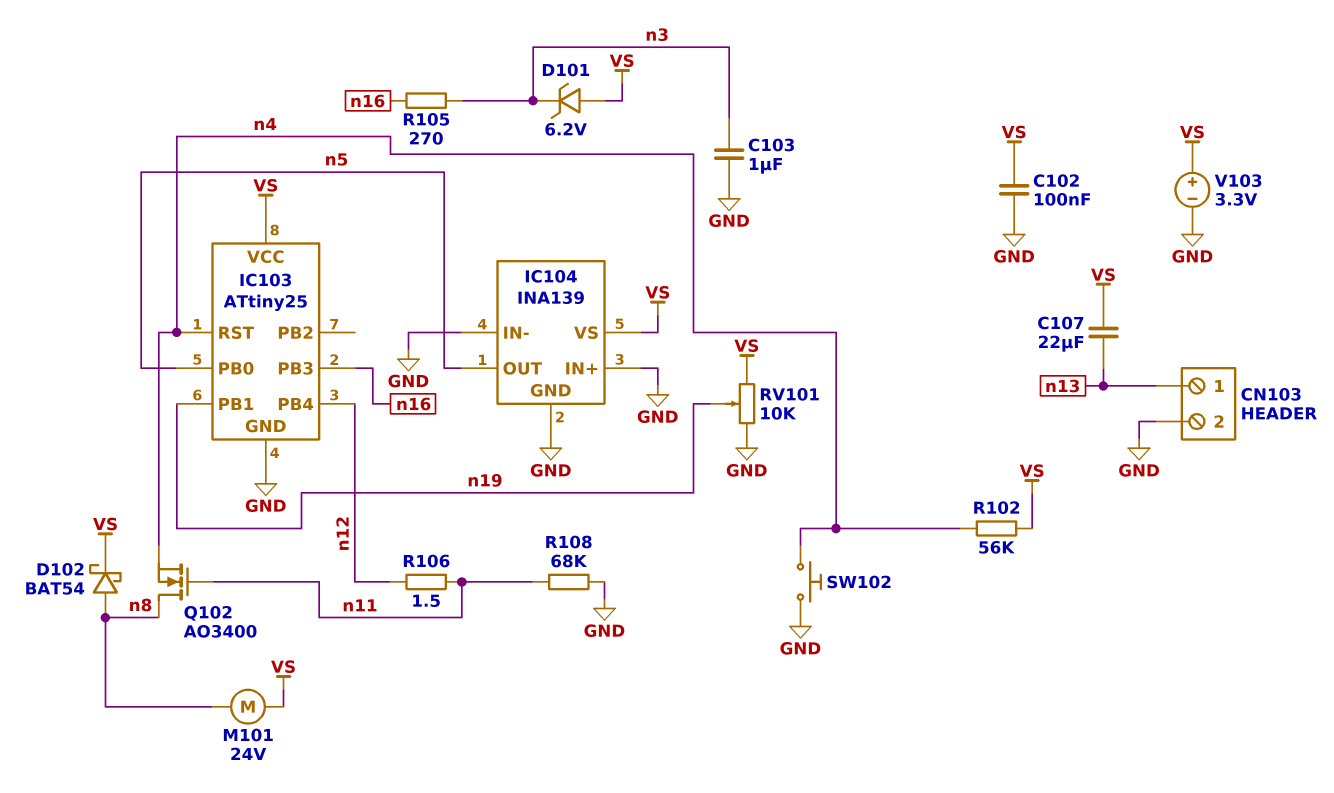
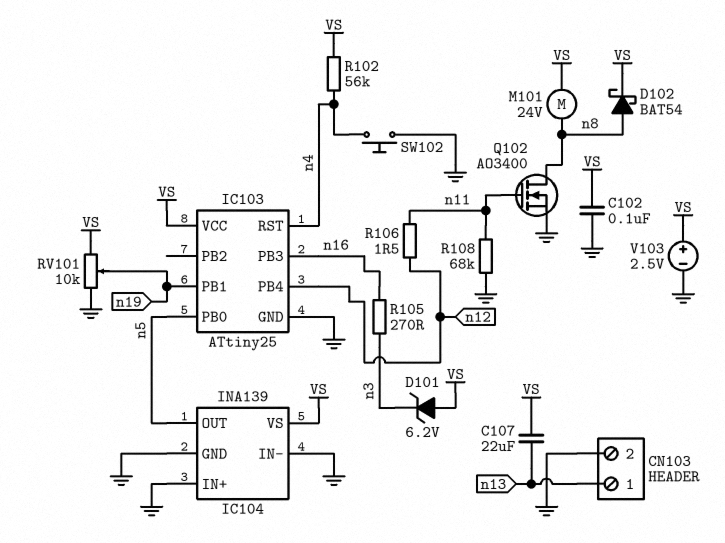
C103: 1uF (GND, n3) -> none
Q102: NMOS AO3400 (G n11, D n8, S n4) -> NMOS AO3400 (G n11, D n8, S GND)
V103: 3.3V (plus VS, minus GND) -> 2.5V (plus VS, minus GND)

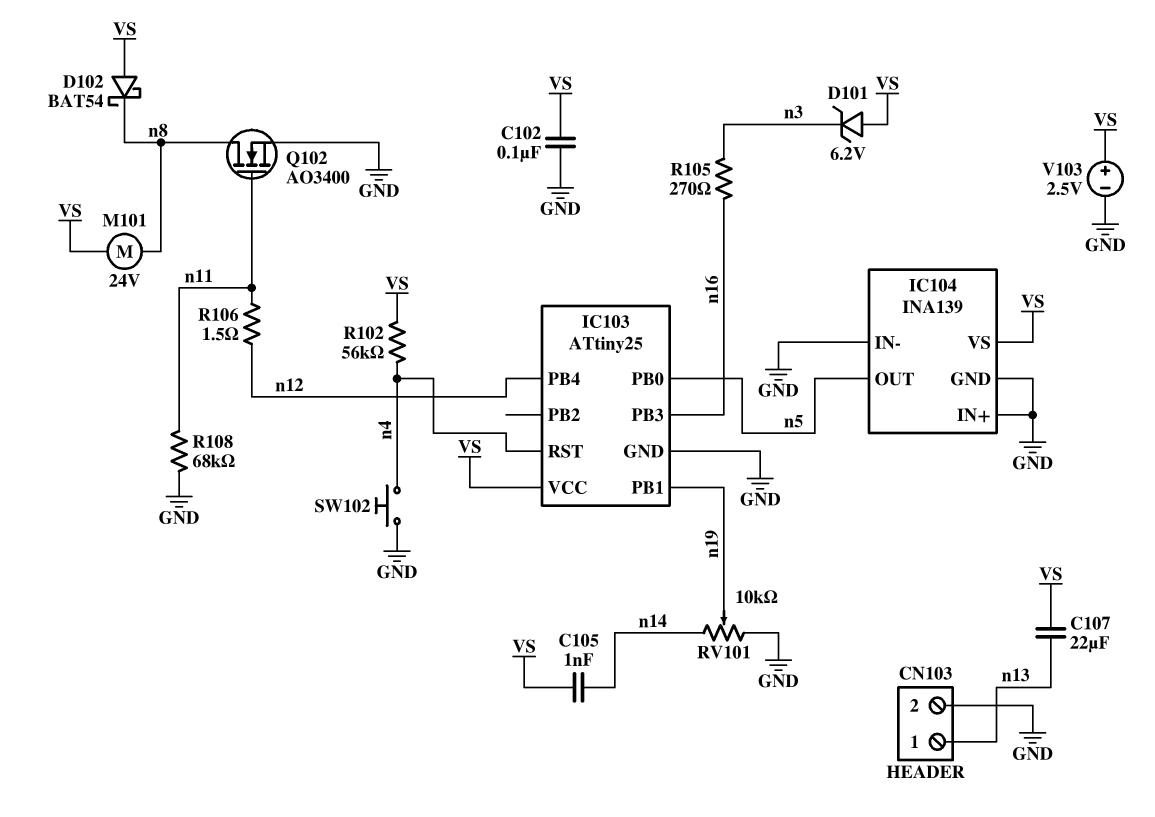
C105: none -> 1nF (VS, n14)
D102: schottky BAT54 (A n8, K VS) -> schottky BAT54 (A VS, K n8)
RV101: 10k (GND, VS, wiper n19) -> 10k (GND, n14, wiper n19)

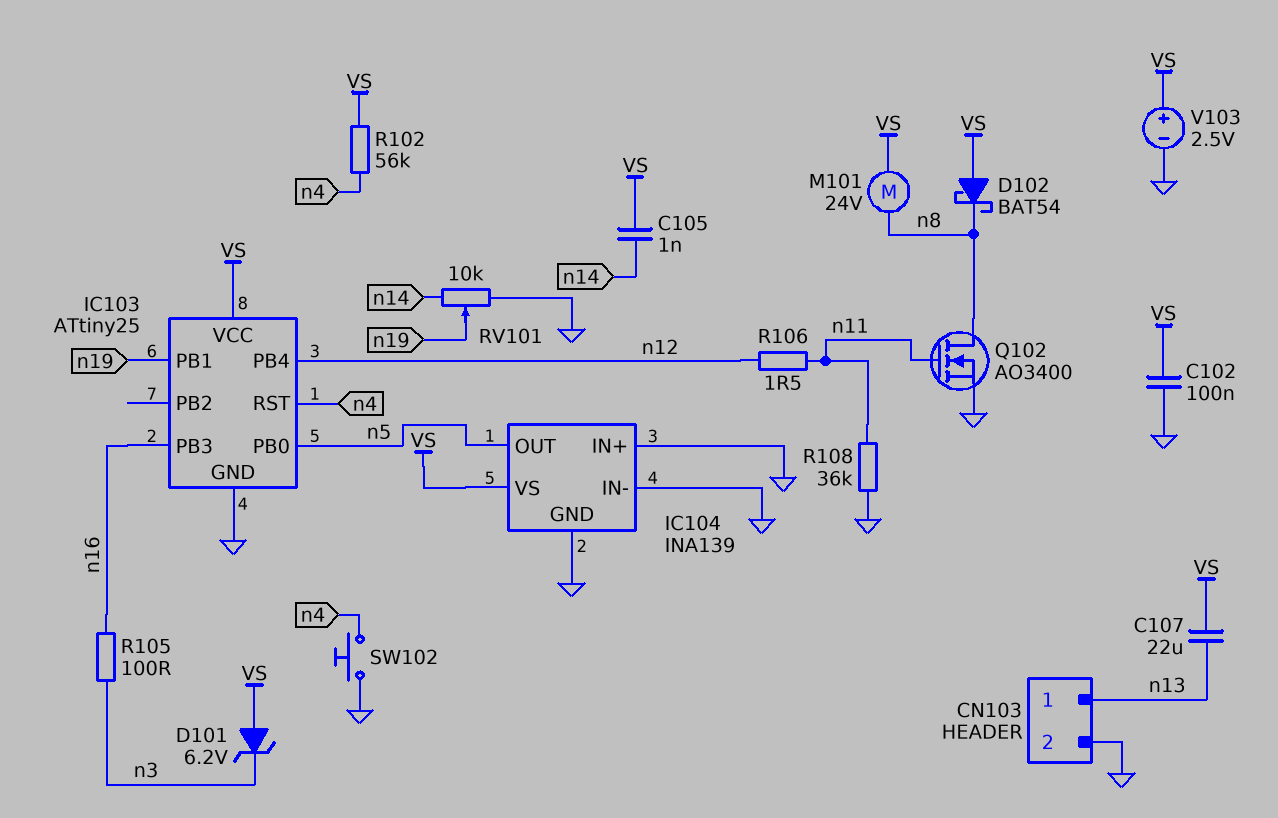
R105: 270 (n3, n16) -> 100 (n3, n16)
R108: 68k (GND, n11) -> 36k (GND, n11)

